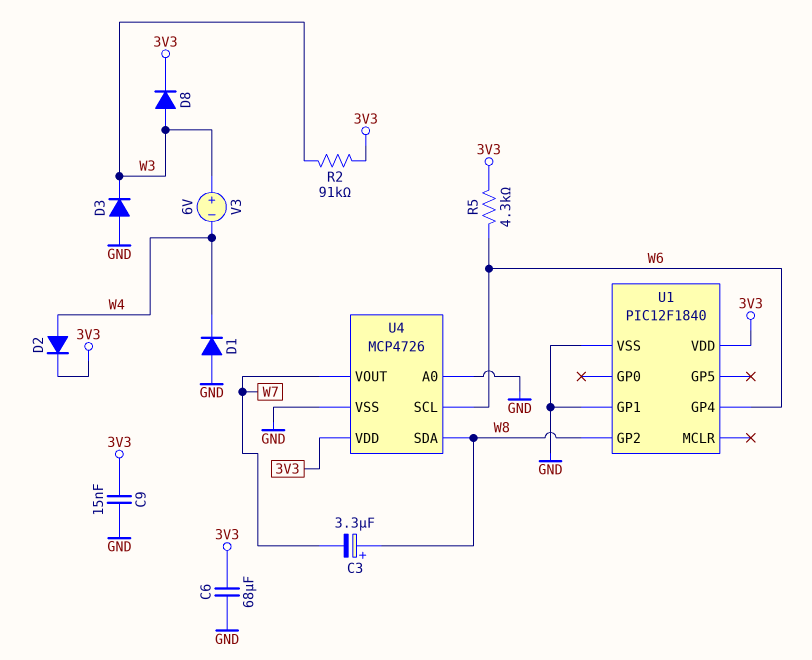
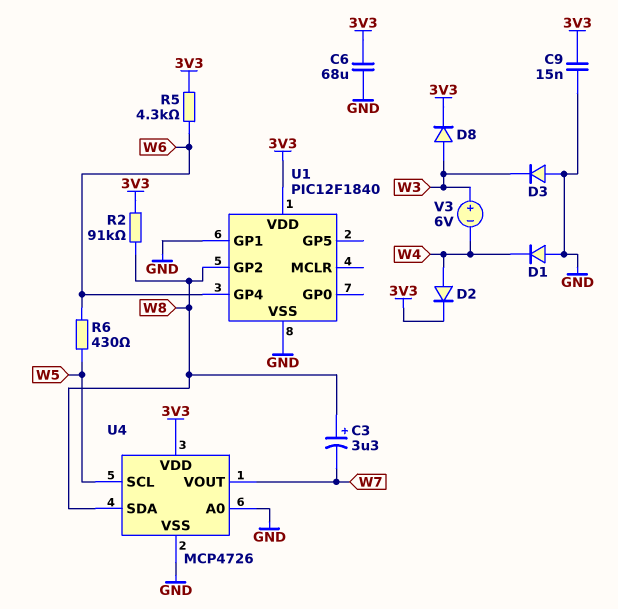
R2: 91k (3V3, W3) -> 91k (3V3, W8)
R6: none -> 430 (W5, W6)
U4 pin SCL: W6 -> W5

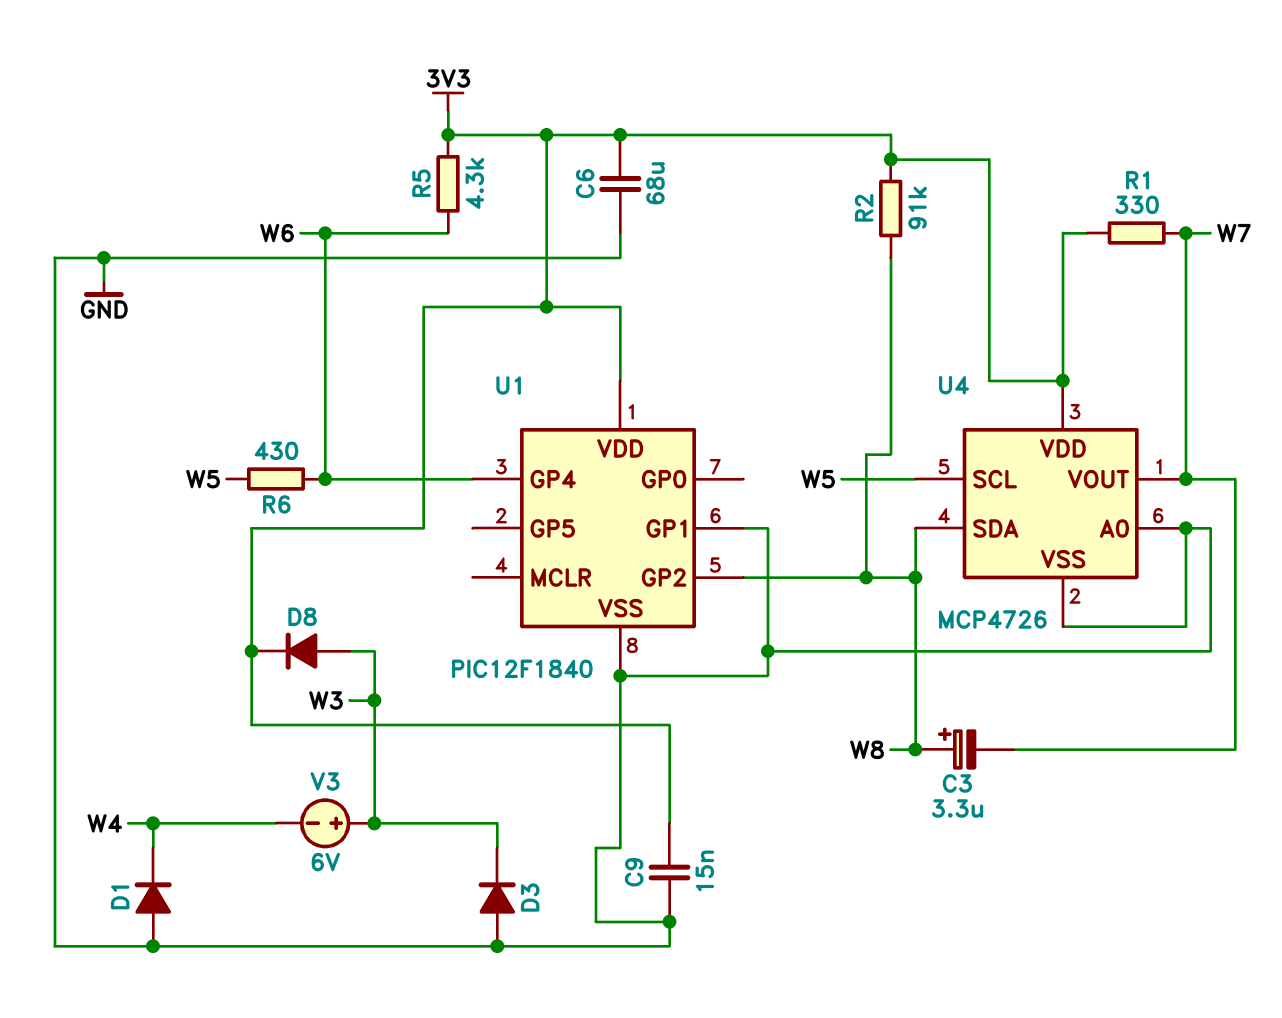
D2: diode (A W4, K 3V3) -> none
R1: none -> 330 (3V3, W7)

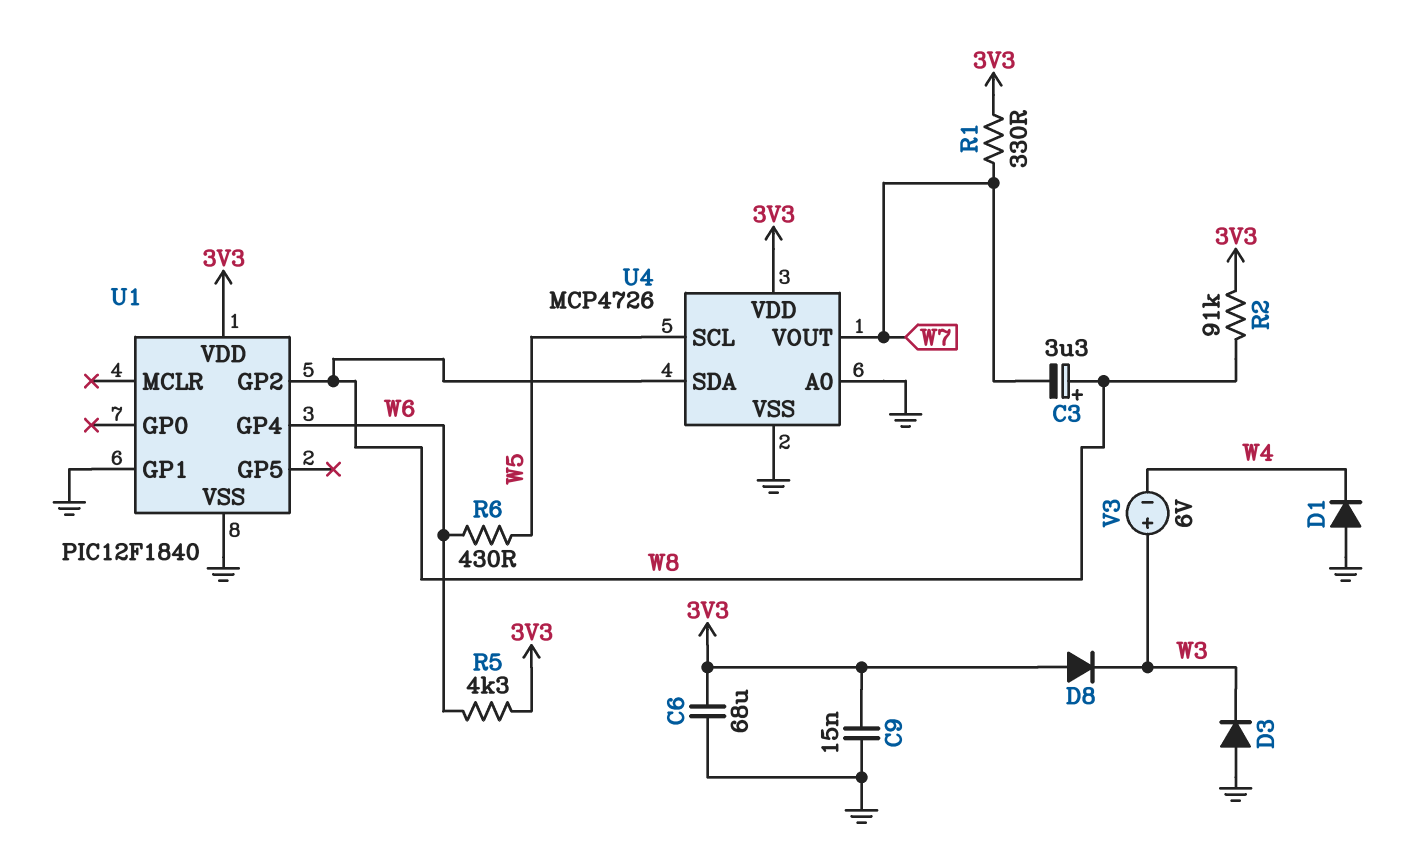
D8: diode (A W3, K 3V3) -> diode (A 3V3, K W3)

